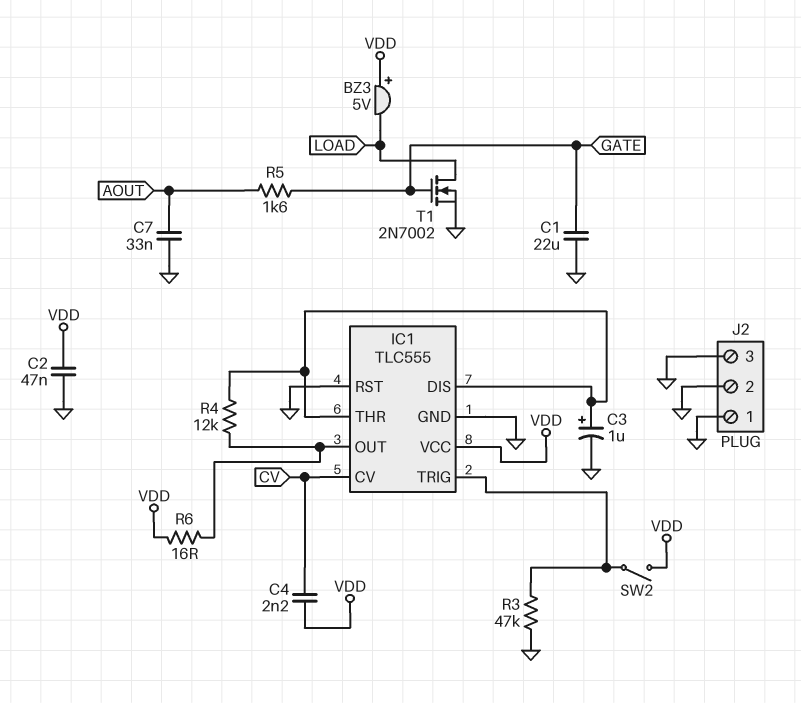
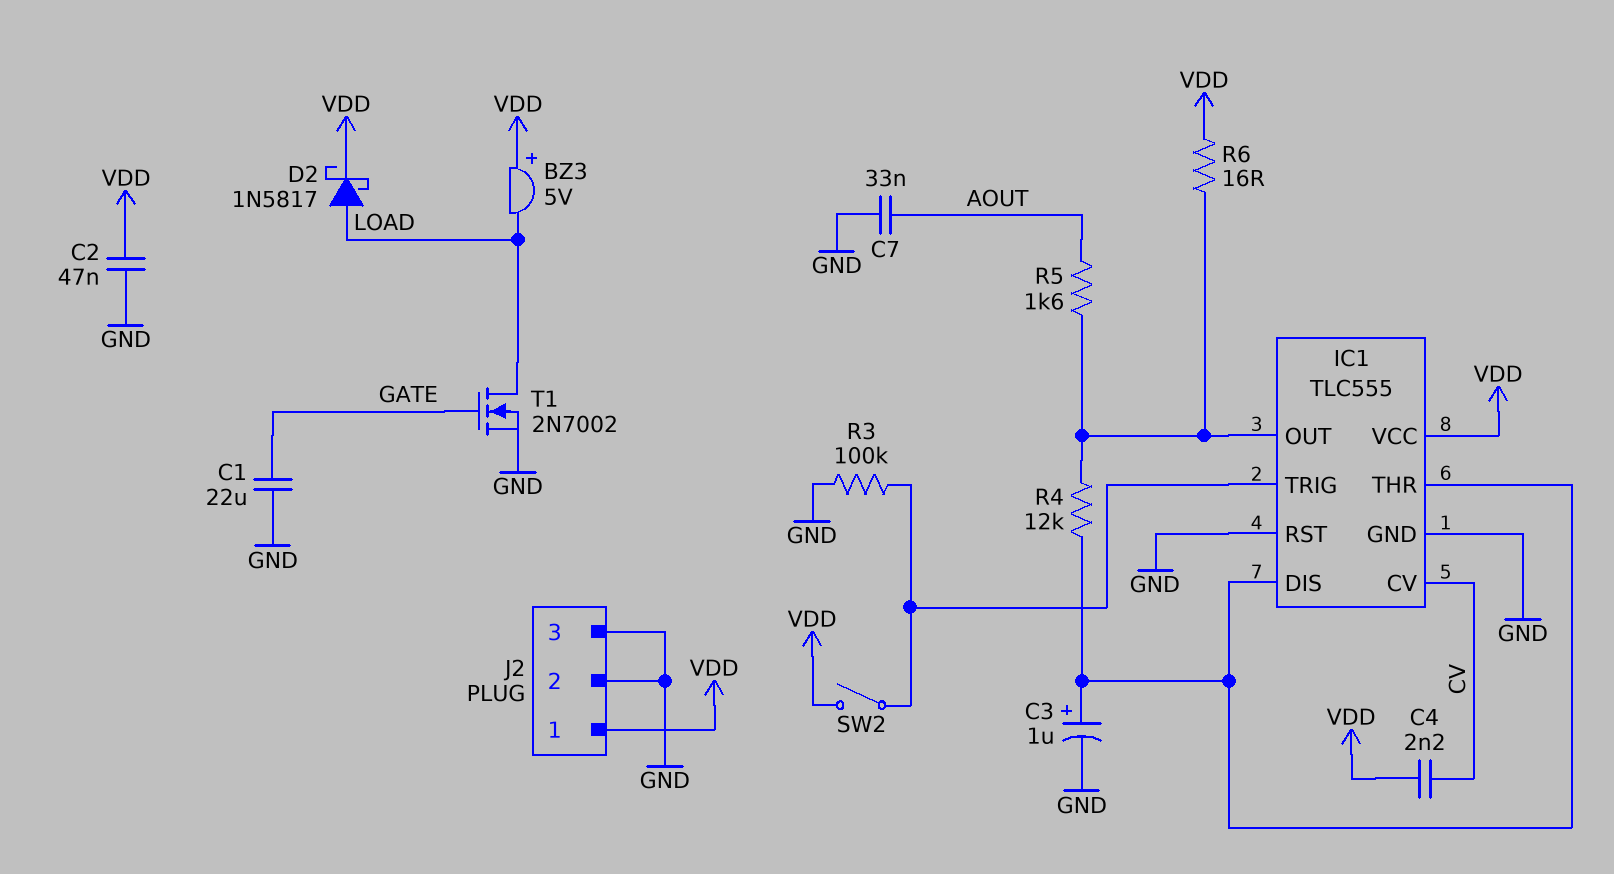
D2: none -> schottky 1N5817 (A LOAD, K VDD)
J2 pin 1: GND -> VDD
R3: 47k (GND, IC1/TRIG) -> 100k (GND, IC1/TRIG)
R5: 1.6k (AOUT, GATE) -> 1.6k (AOUT, IC1/OUT)

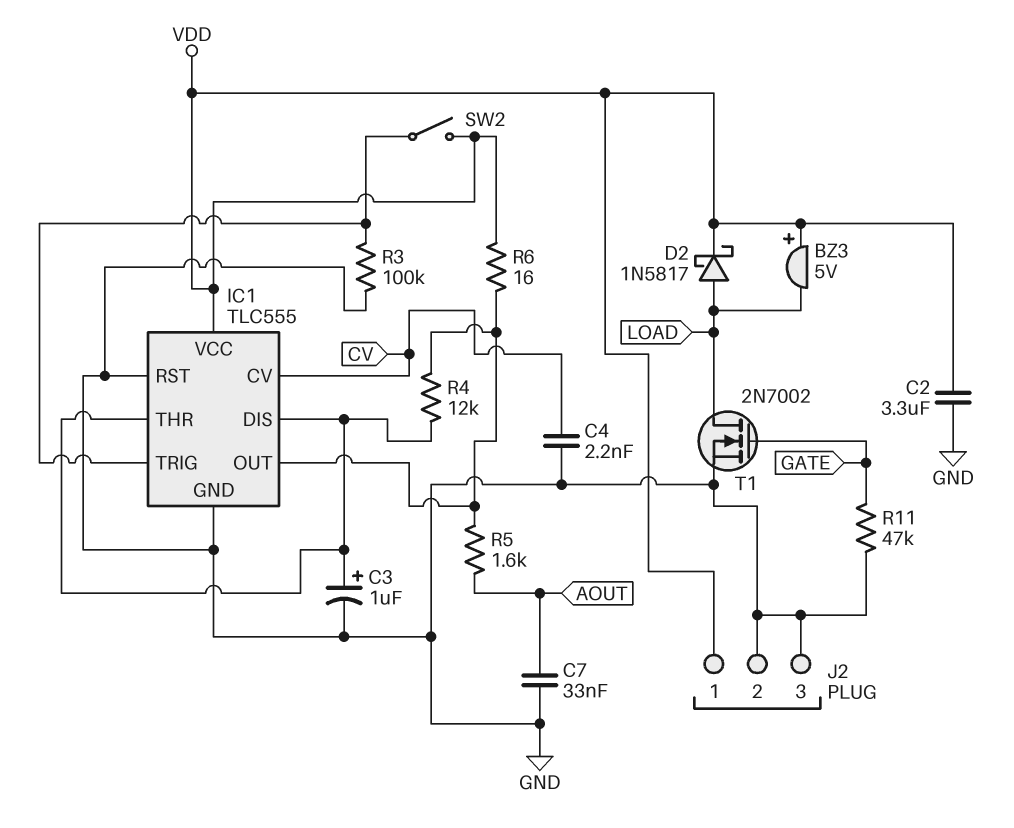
C1: 22uF (GATE, GND) -> none
C2: 47nF (GND, VDD) -> 3.3uF (GND, VDD)
C4: 2.2nF (CV, VDD) -> 2.2nF (CV, GND)
R11: none -> 47k (GATE, GND)

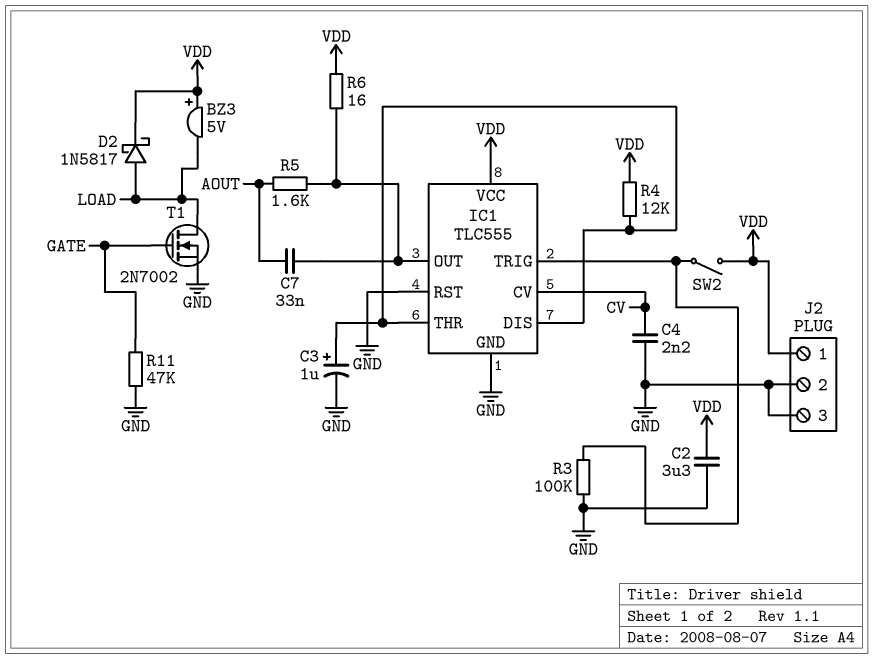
C7: 33nF (AOUT, GND) -> 33nF (AOUT, IC1/OUT)
R4: 12k (IC1/DIS, IC1/OUT) -> 12k (IC1/DIS, VDD)

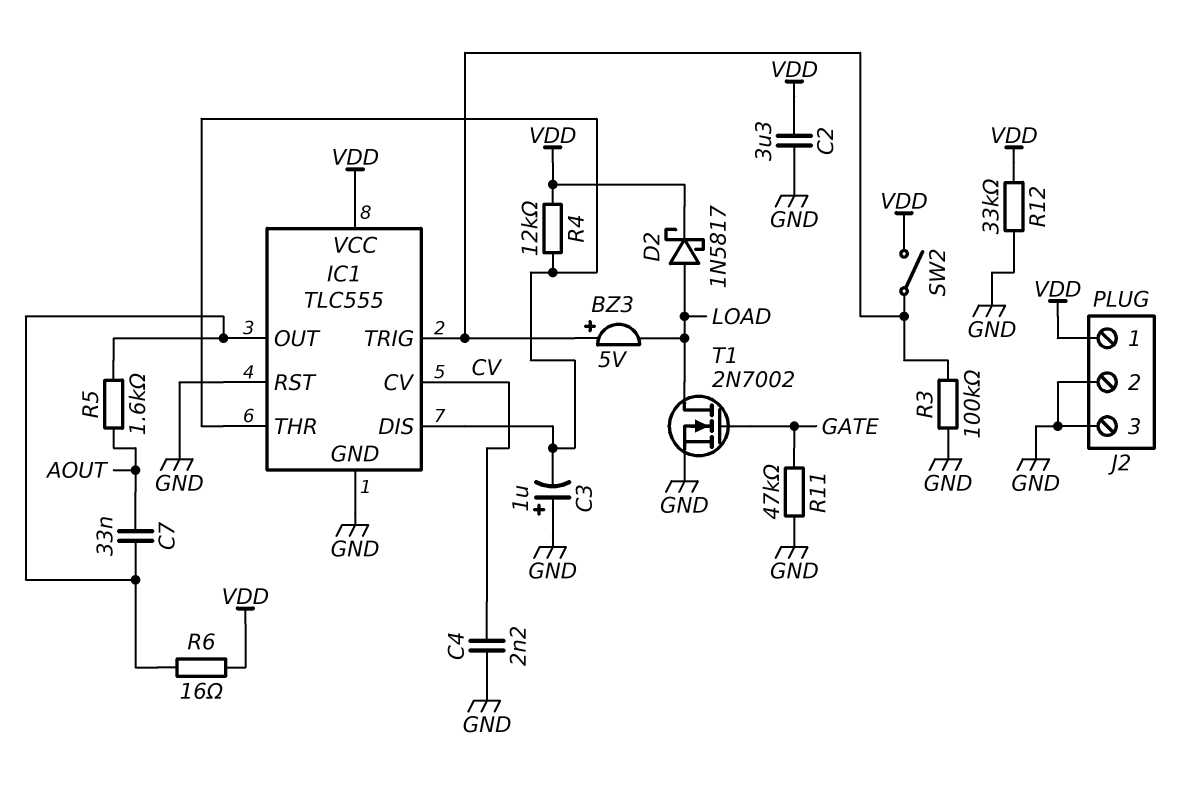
BZ3: buzzer 5V (plus VDD, minus LOAD) -> buzzer 5V (plus IC1/TRIG, minus LOAD)
C3: 1uF (plus IC1/DIS, minus GND) -> 1uF (plus GND, minus IC1/DIS)
R12: none -> 33k (GND, VDD)

